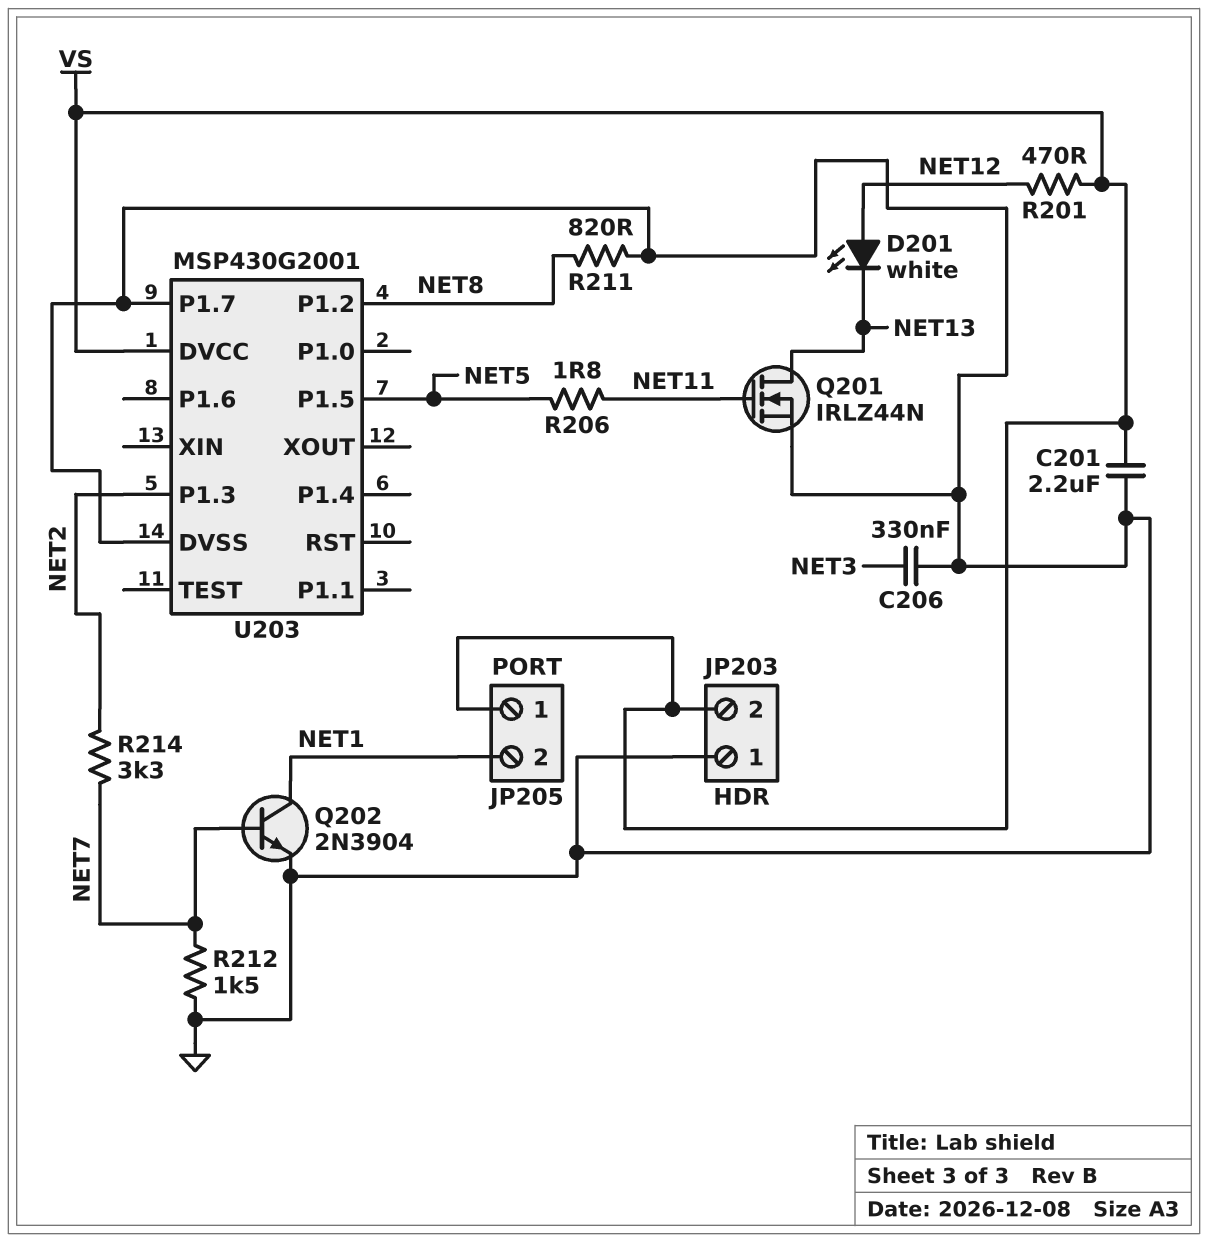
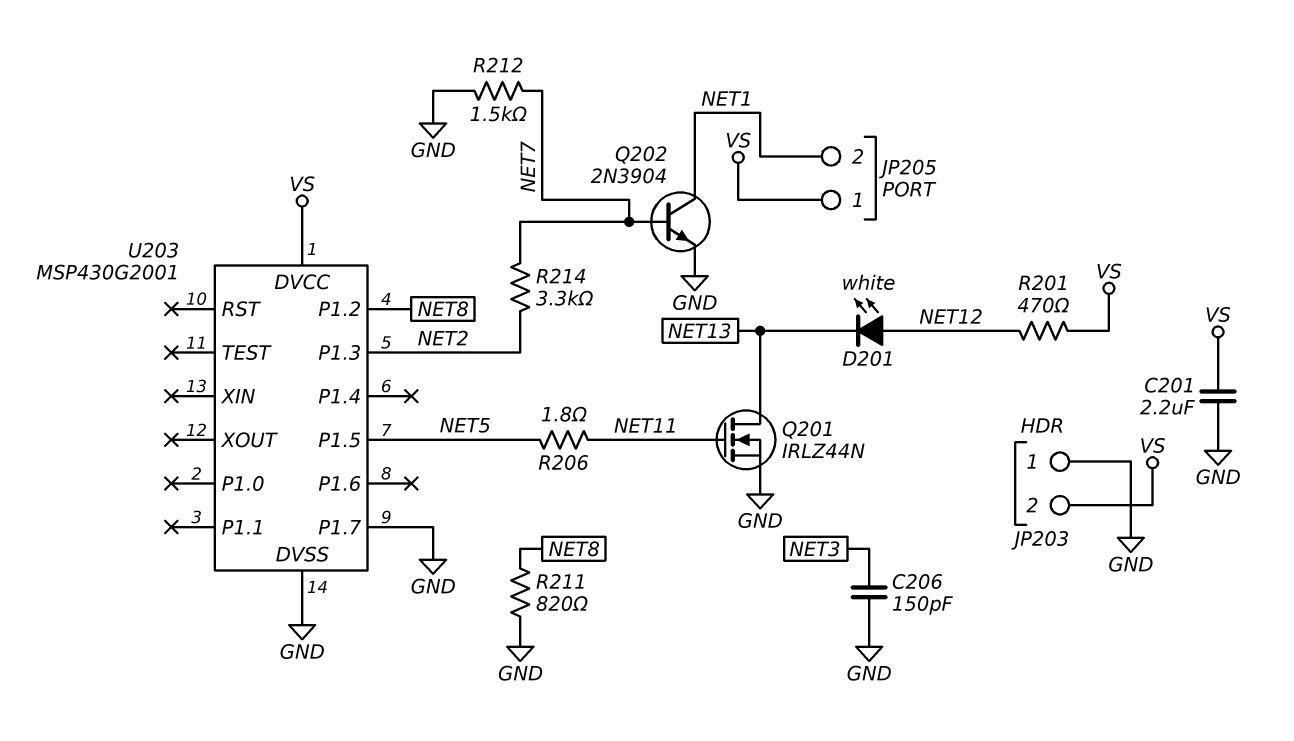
C206: 330nF (GND, NET3) -> 150pF (GND, NET3)

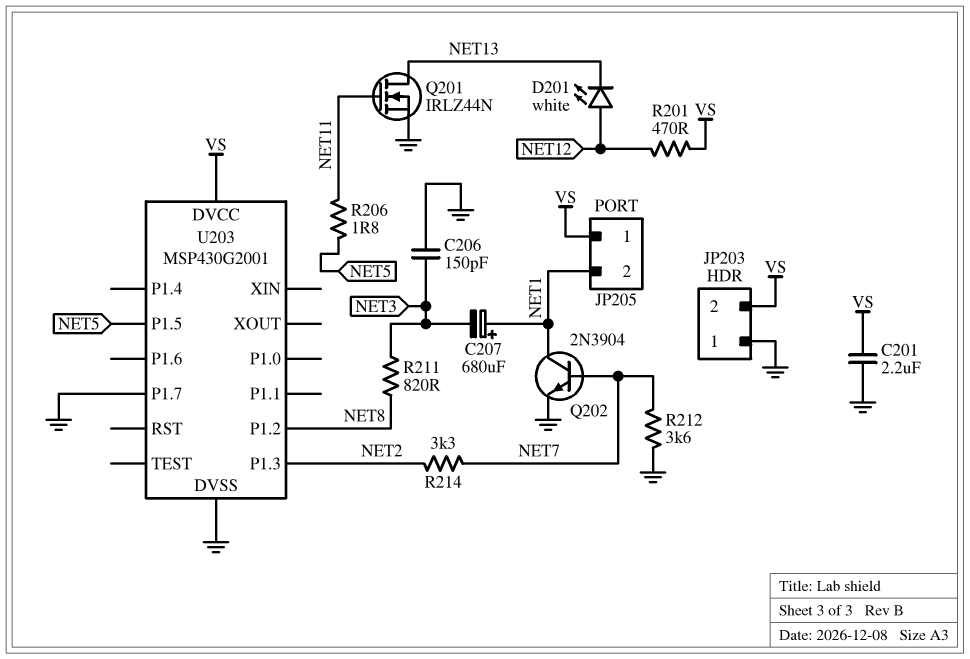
C207: none -> 680uF (plus NET1, minus NET3)
R211: 820 (GND, NET8) -> 820 (NET3, NET8)
R212: 1.5k (GND, NET7) -> 3.6k (GND, NET7)

